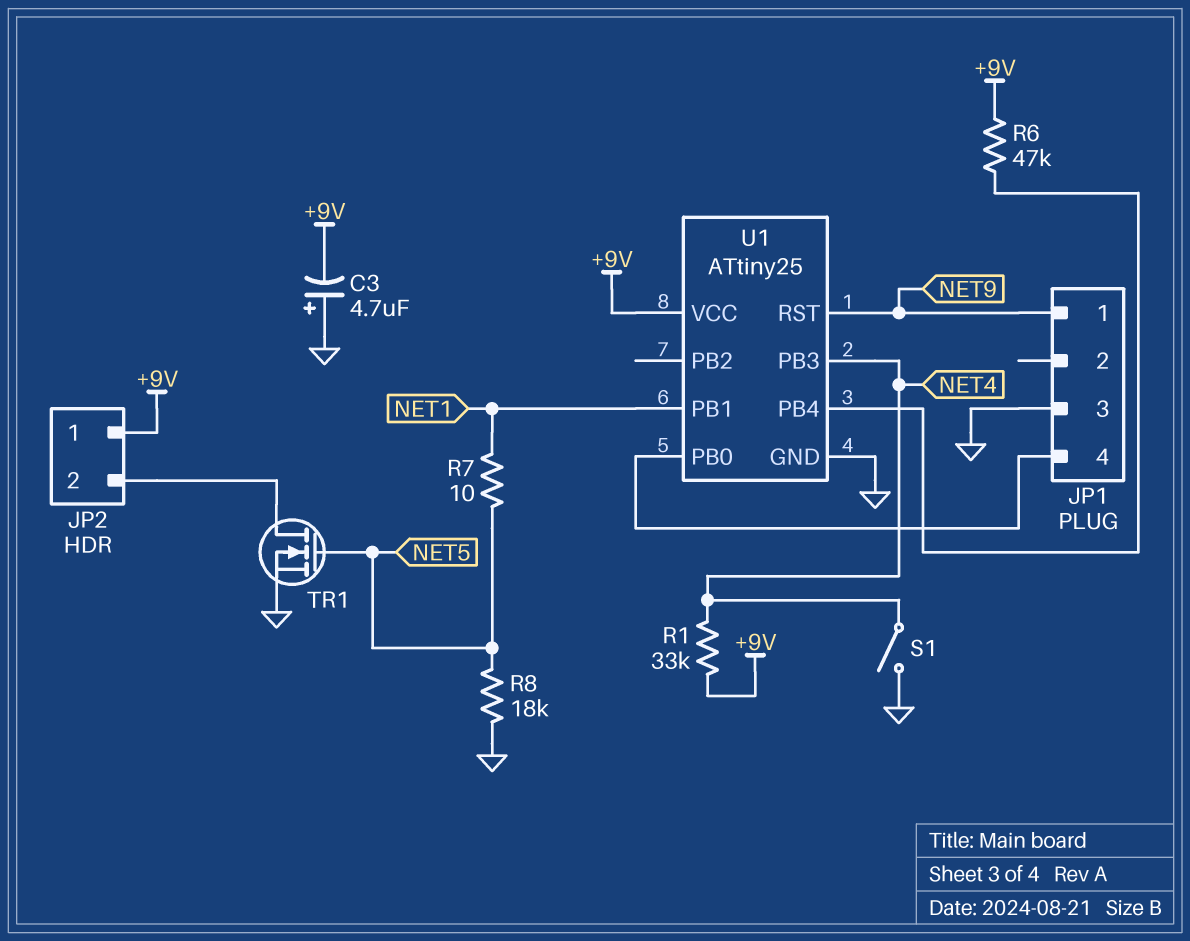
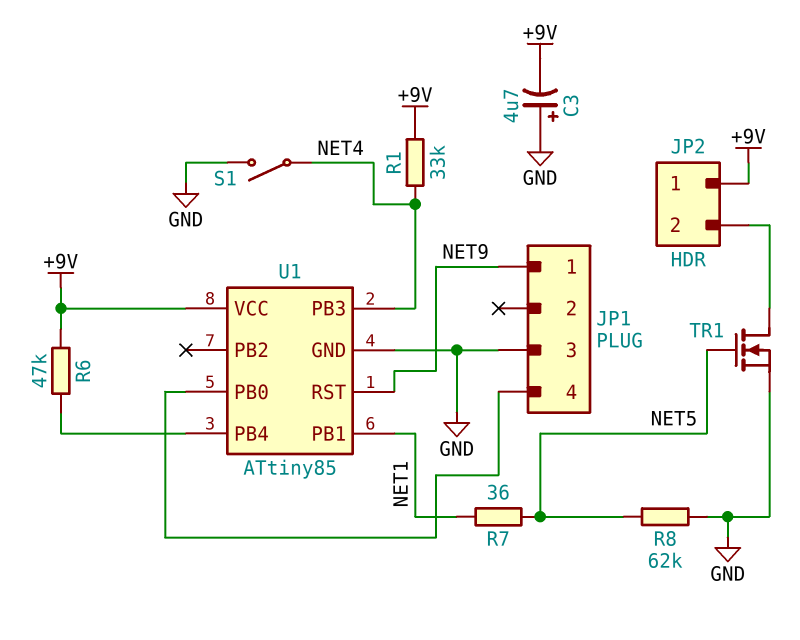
R7: 10 (NET1, NET5) -> 36 (NET1, NET5)
R8: 18k (GND, NET5) -> 62k (GND, NET5)
U1: ATtiny25 -> ATtiny85

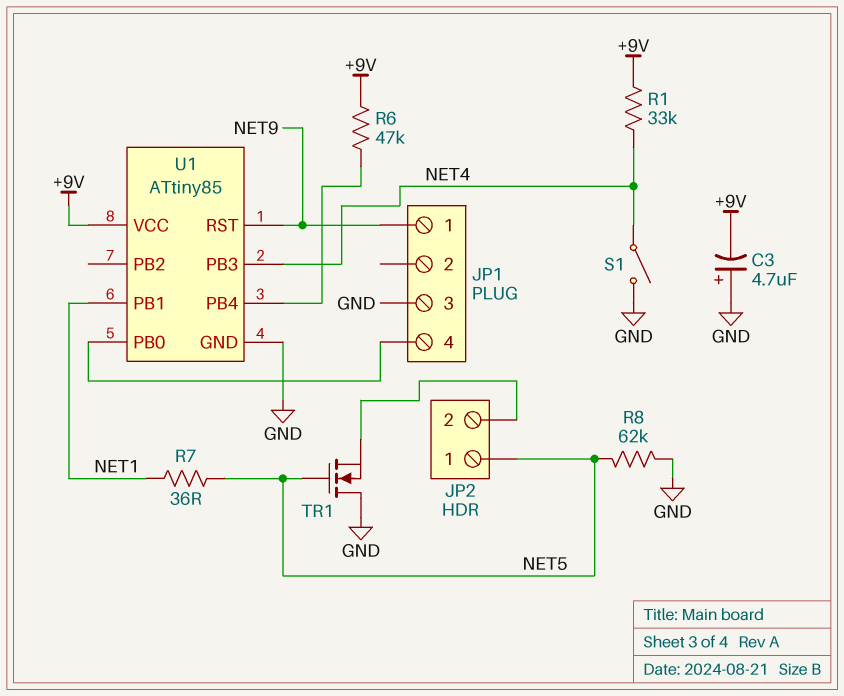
JP2 pin 1: +9V -> NET5
TR1: NMOS (G NET5, D JP2/2, S GND) -> NMOS (G NET5, D GND, S JP2/2)

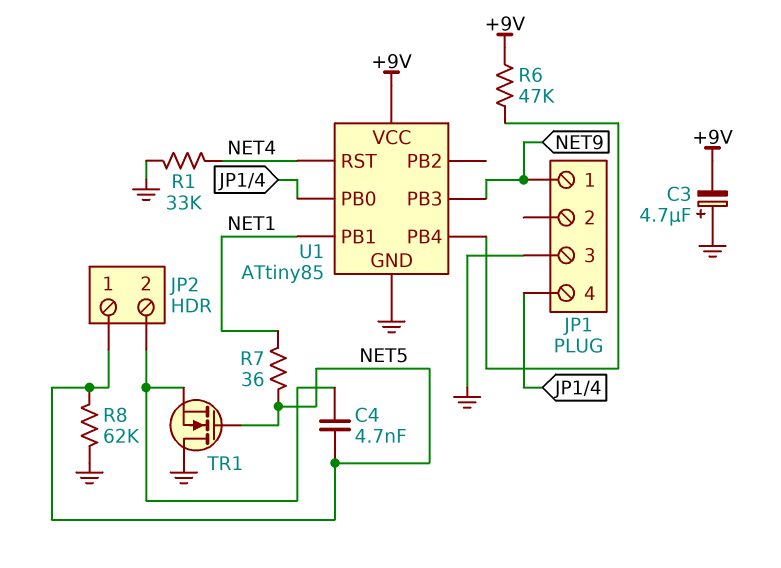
C4: none -> 4.7nF (JP2/2, NET5)
R1: 33k (+9V, NET4) -> 33k (GND, NET4)
S1: switch (GND, NET4) -> none
U1 pin PB3: NET4 -> NET9
U1 pin RST: NET9 -> NET4

